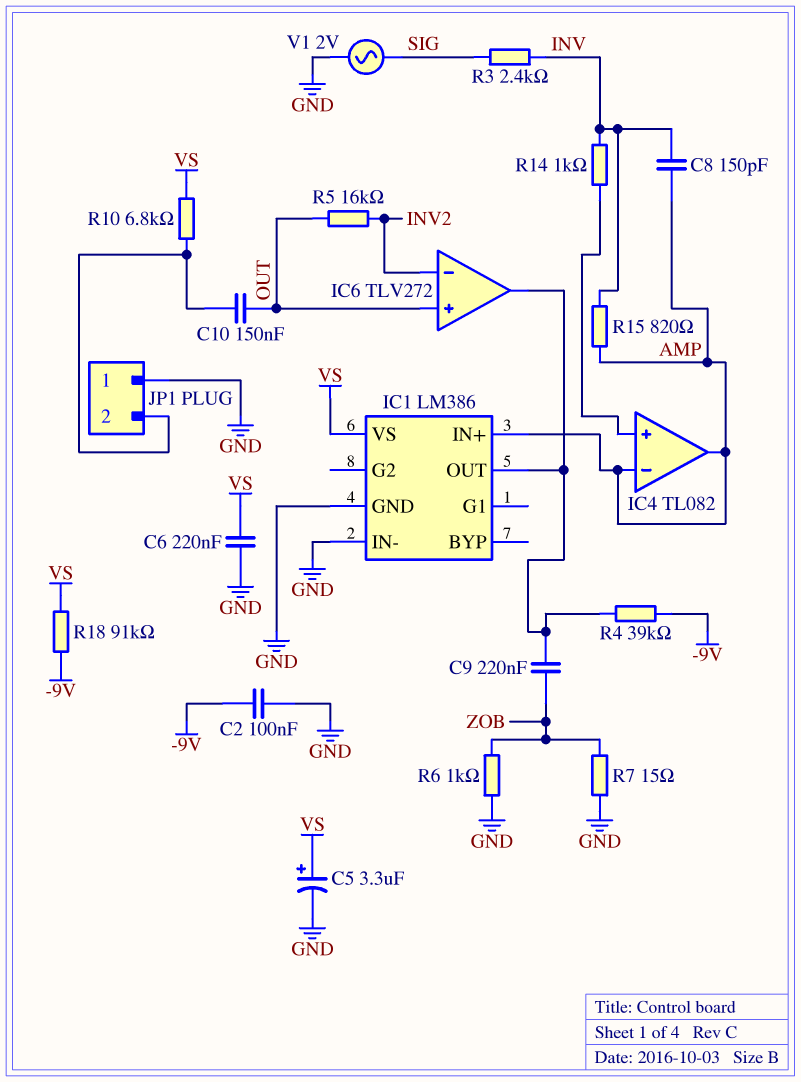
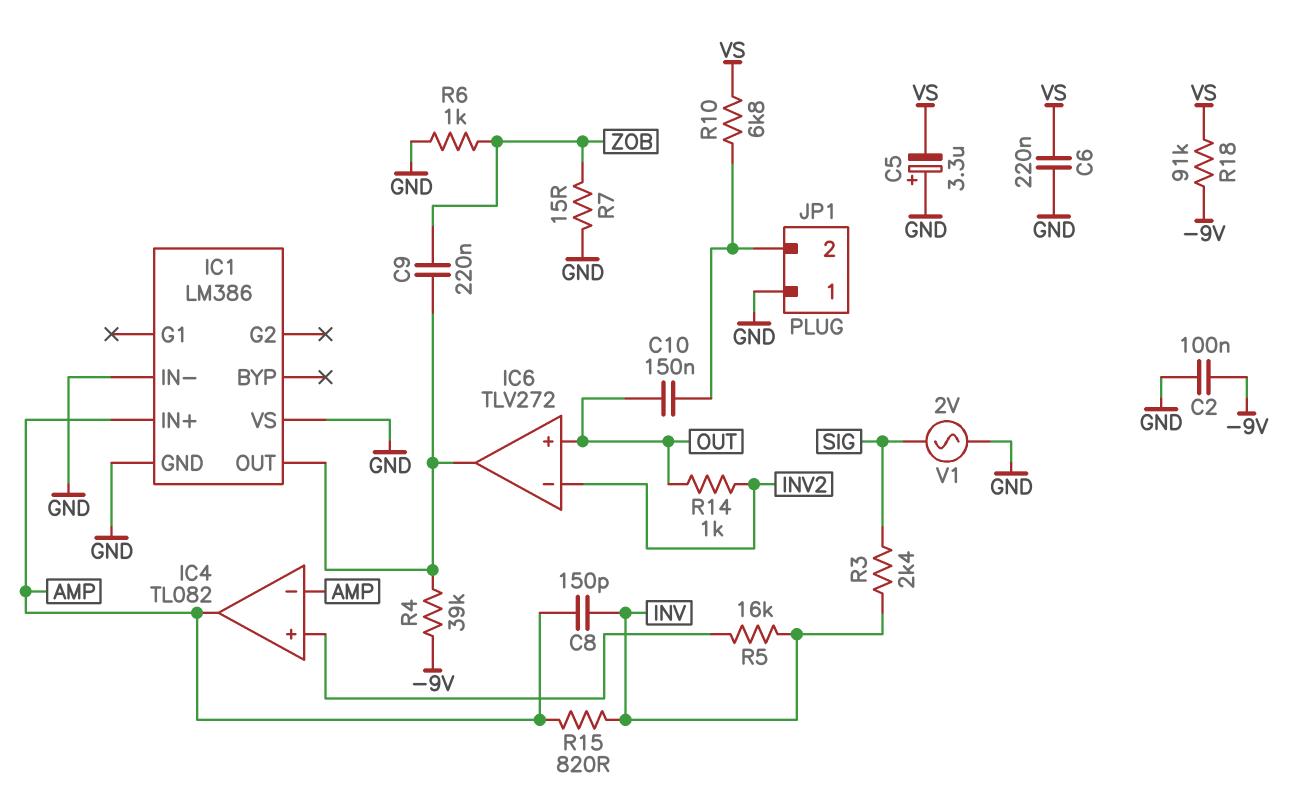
C5: 3.3uF (plus VS, minus GND) -> 3.3uF (plus GND, minus VS)
IC1 pin VS: VS -> GND
R5: 16k (INV2, OUT) -> 16k (IC4/in+, INV)
R14: 1k (IC4/in+, INV) -> 1k (INV2, OUT)

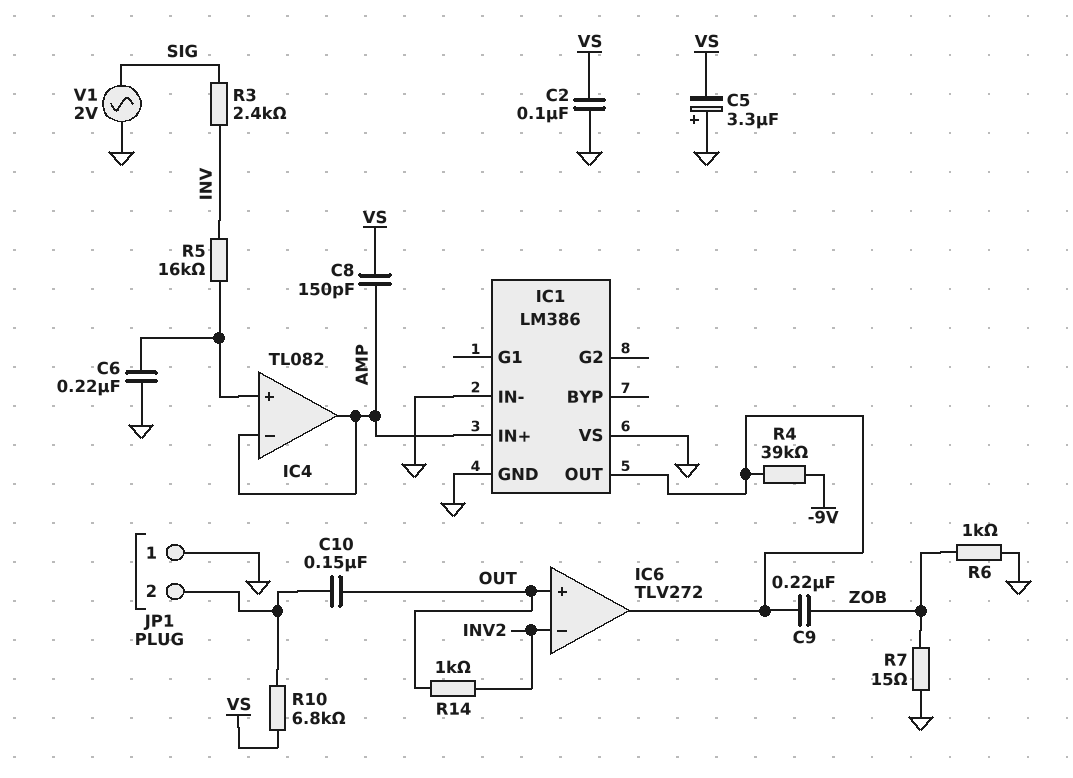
C2: 100nF (-9V, GND) -> 100nF (GND, VS)
C6: 220nF (GND, VS) -> 220nF (GND, IC4/in+)
C8: 150pF (AMP, INV) -> 150pF (AMP, VS)
R15: 820 (AMP, INV) -> none
R18: 91k (-9V, VS) -> none

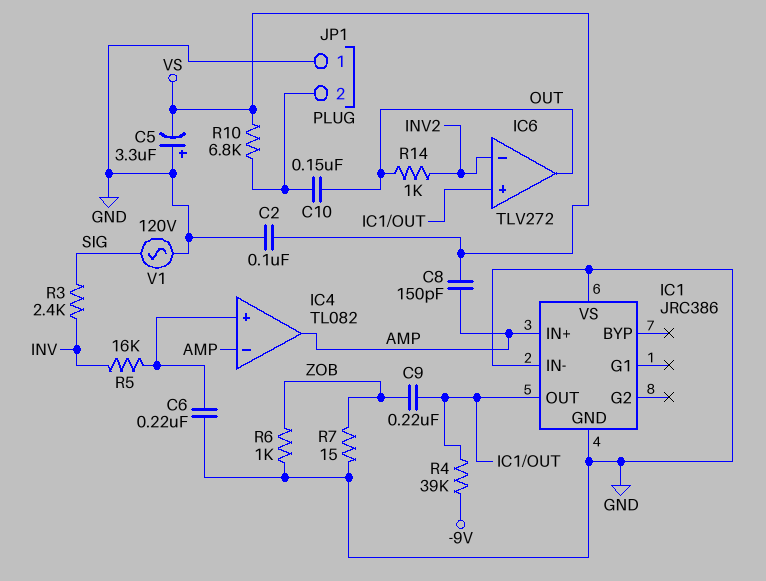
IC1: LM386 -> JRC386
IC6 pin in+: OUT -> IC1/OUT
IC6 pin out: IC1/OUT -> OUT
V1: AC 2V (GND, SIG) -> AC 120V (GND, SIG)

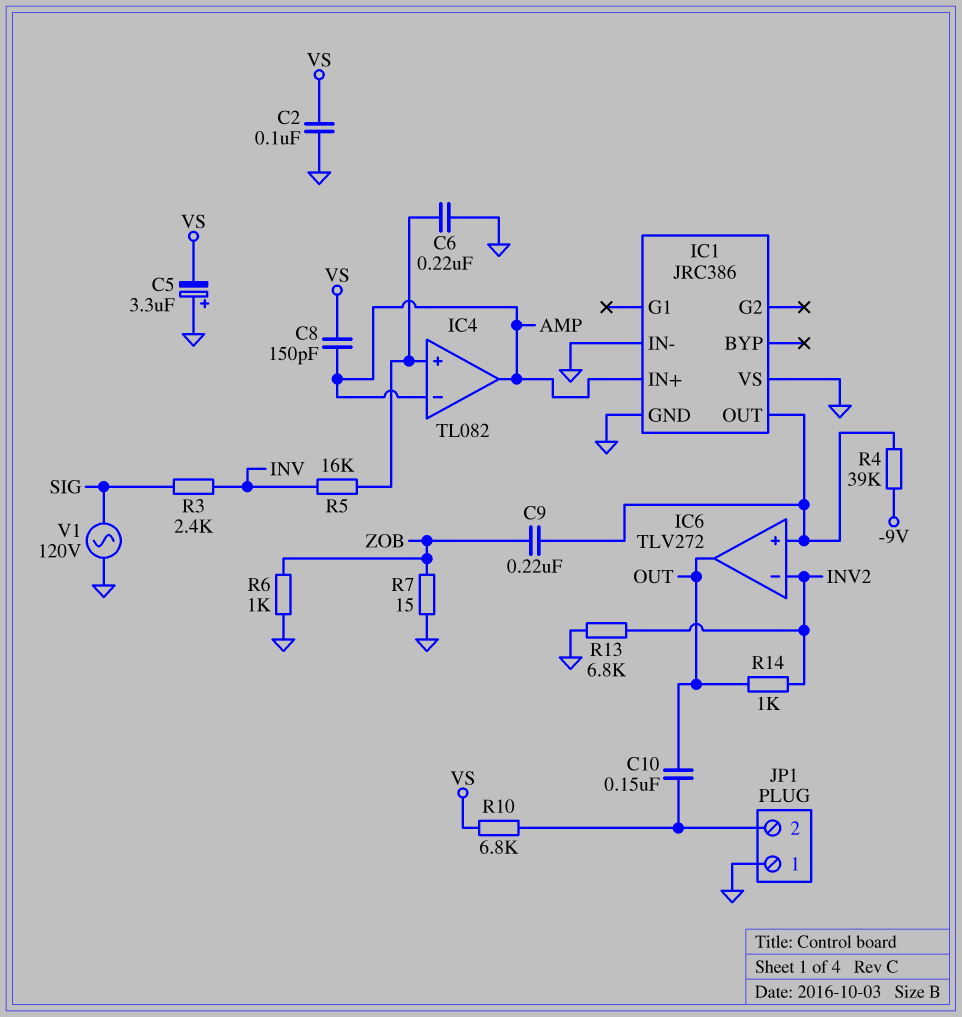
R13: none -> 6.8k (GND, INV2)

